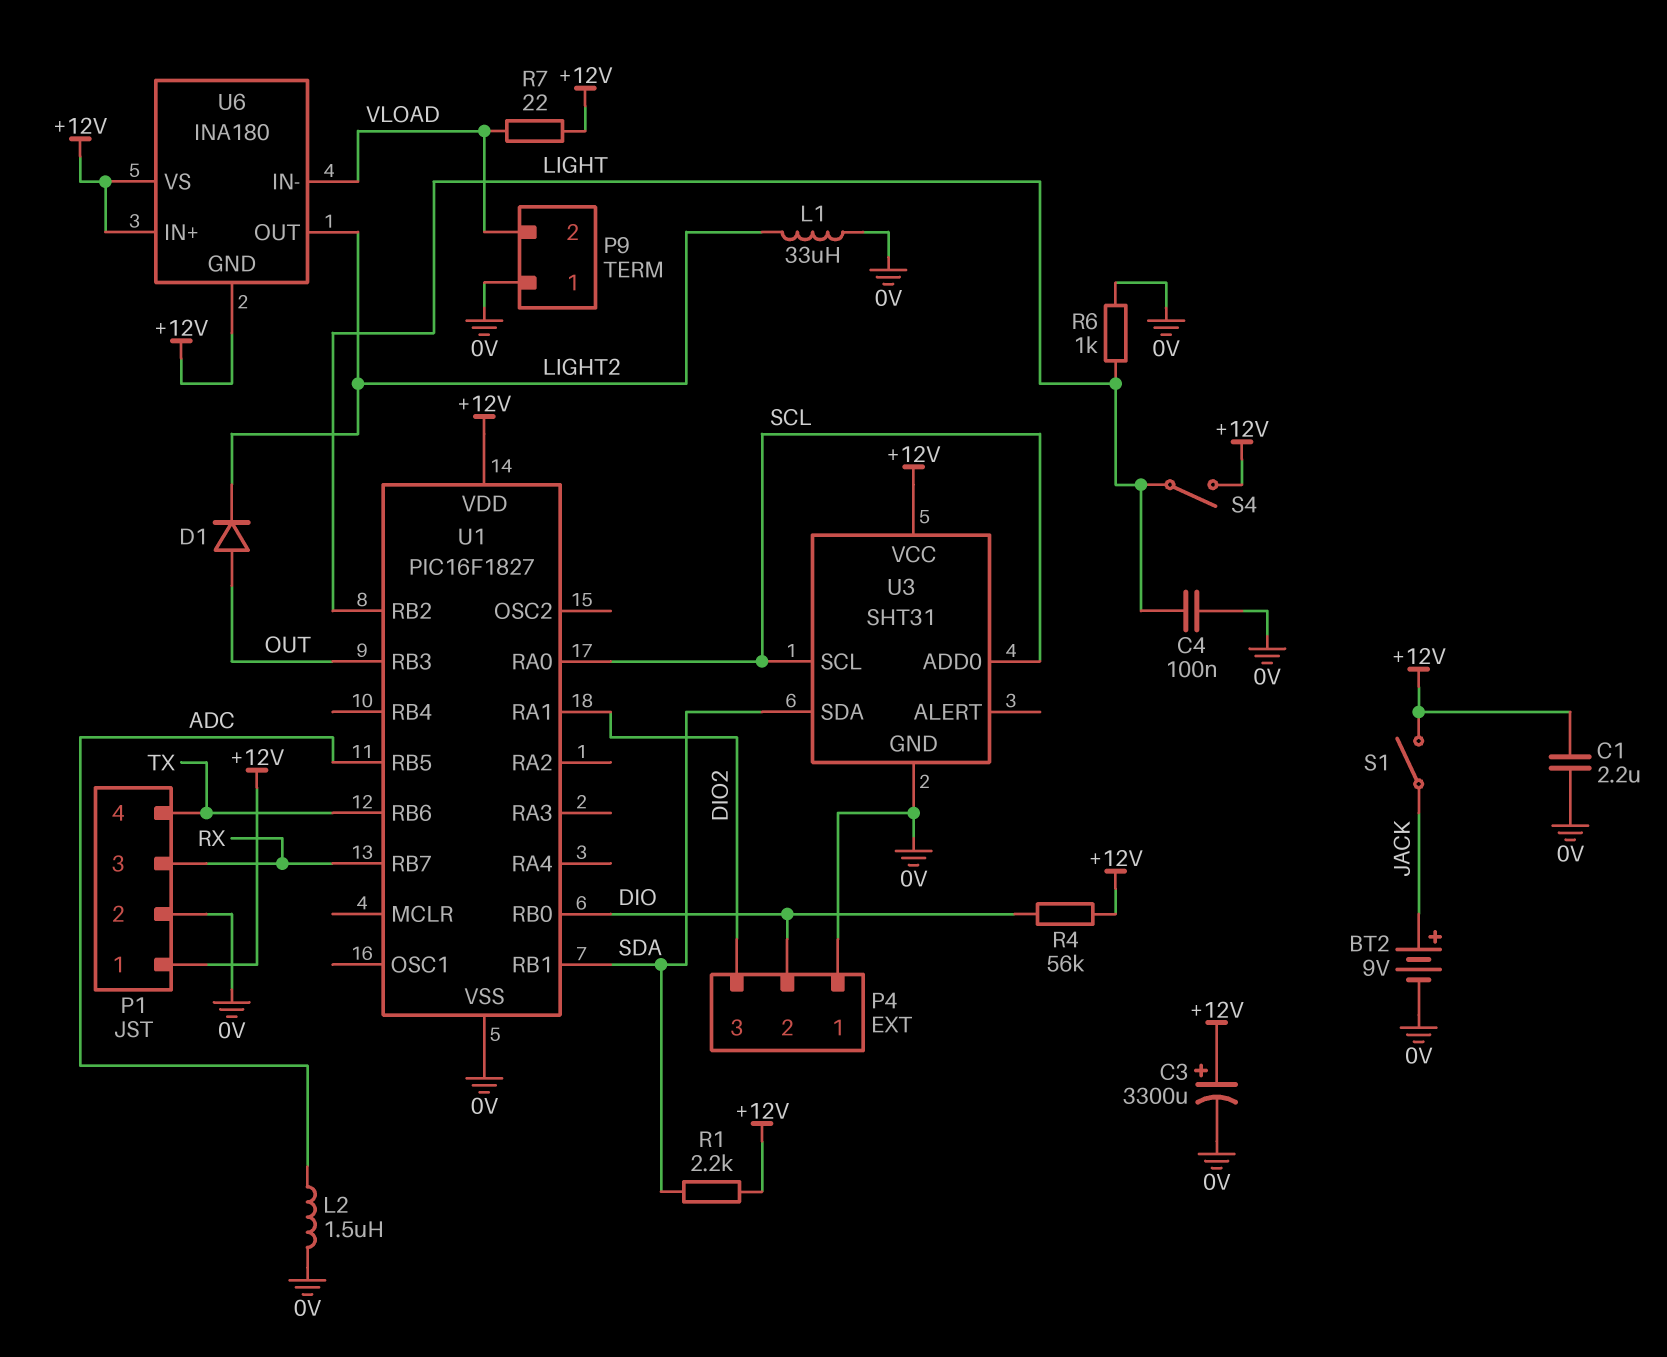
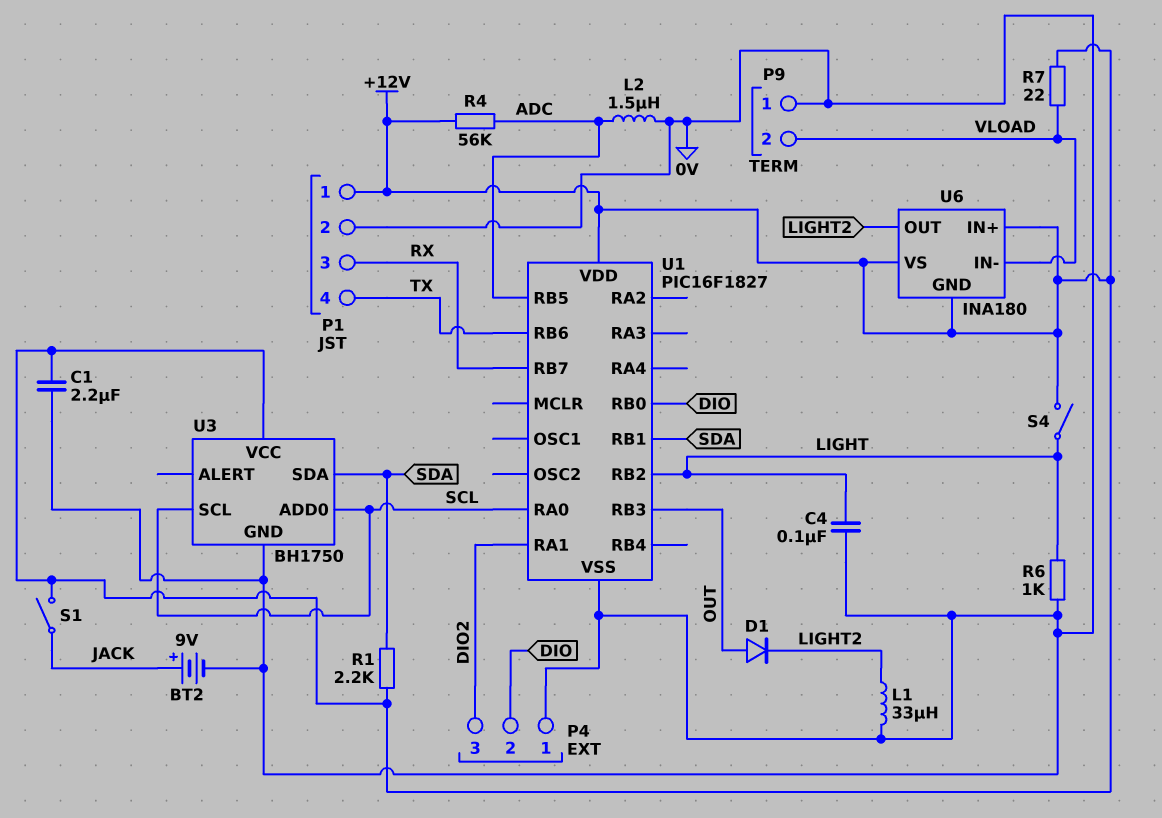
C3: 3300uF (plus +12V, minus 0V) -> none
R4: 56k (+12V, DIO) -> 56k (+12V, ADC)
U3: SHT31 -> BH1750

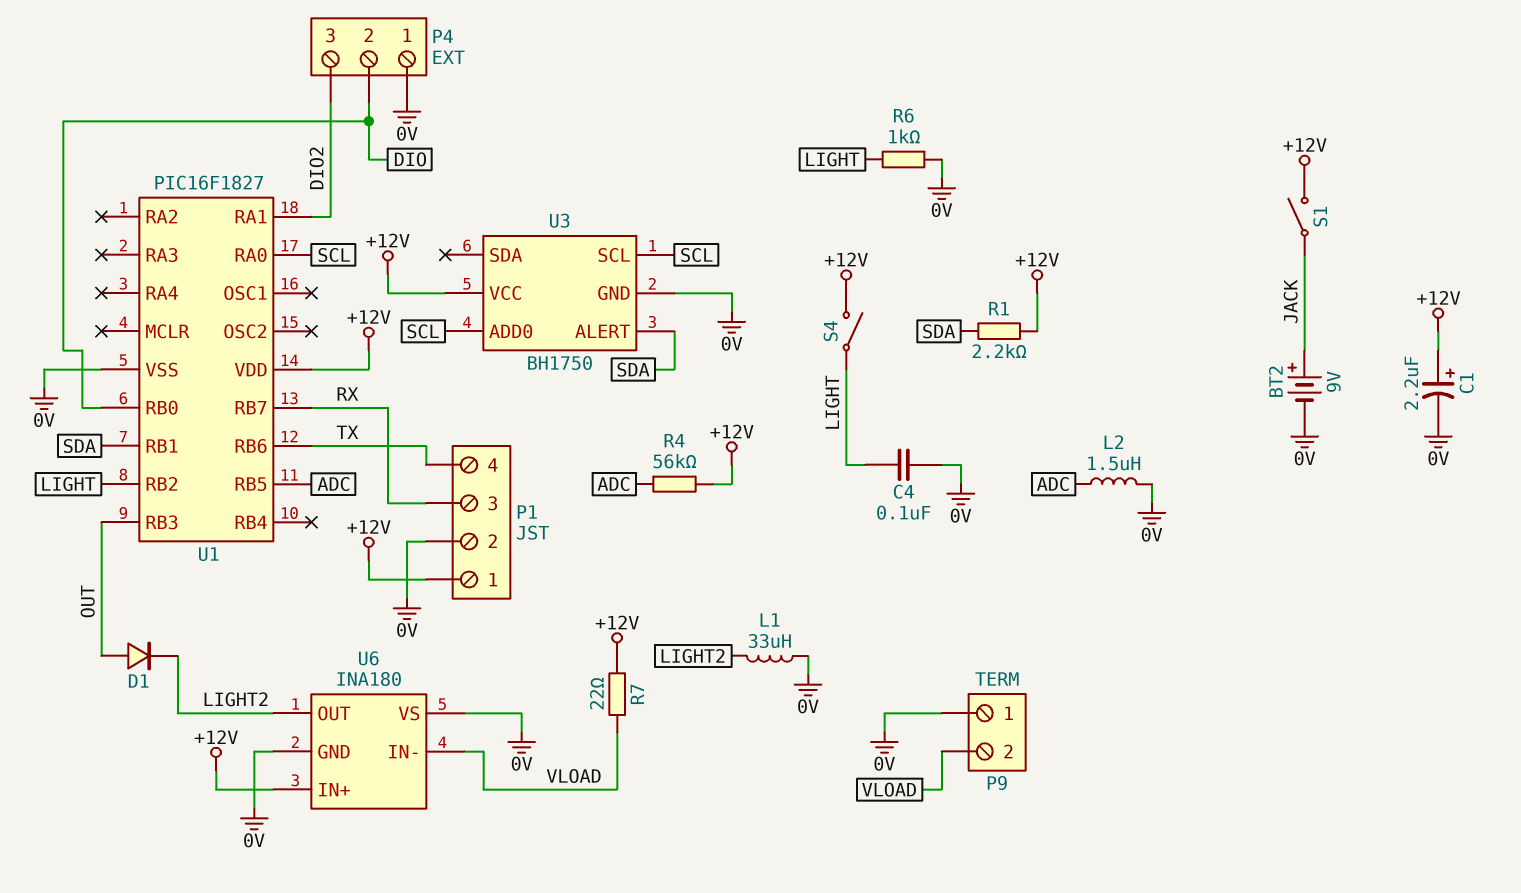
C1: 2.2uF (+12V, 0V) -> 2.2uF (plus +12V, minus 0V)
U3 pin ALERT: none -> SDA
U3 pin SDA: SDA -> none
U6 pin GND: +12V -> 0V
U6 pin VS: +12V -> 0V

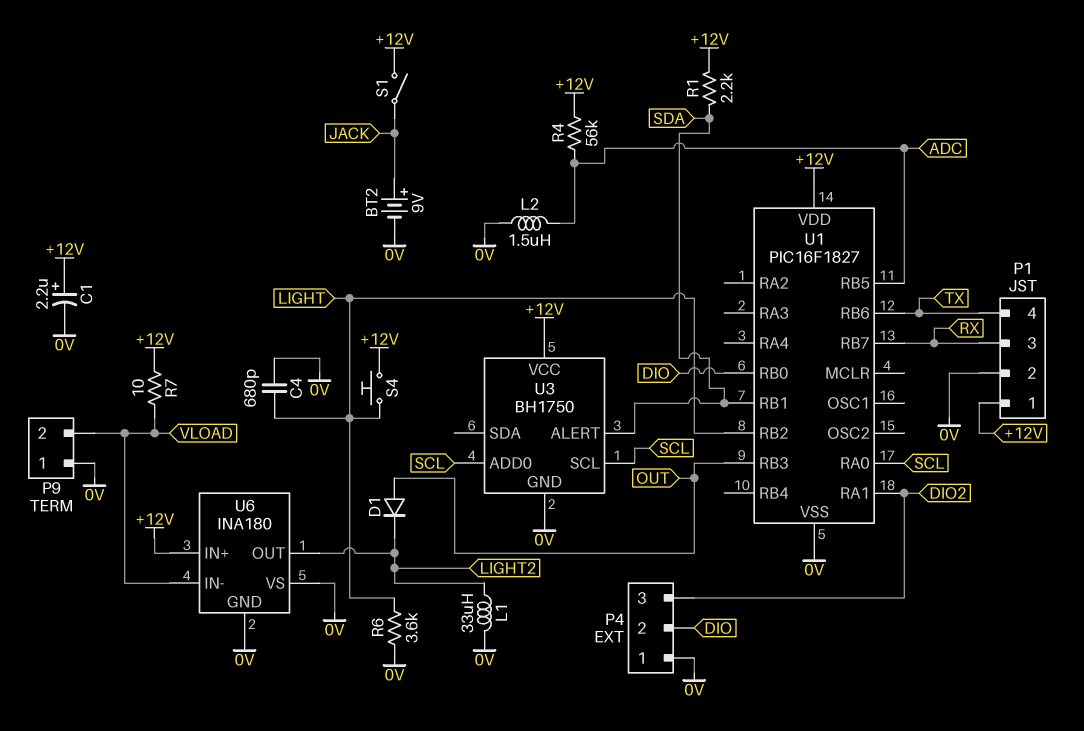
C4: 100nF (0V, LIGHT) -> 680pF (0V, LIGHT)
R6: 1k (0V, LIGHT) -> 3.6k (0V, LIGHT)
R7: 22 (+12V, VLOAD) -> 10 (+12V, VLOAD)
S4: switch (+12V, LIGHT) -> button (+12V, LIGHT)

